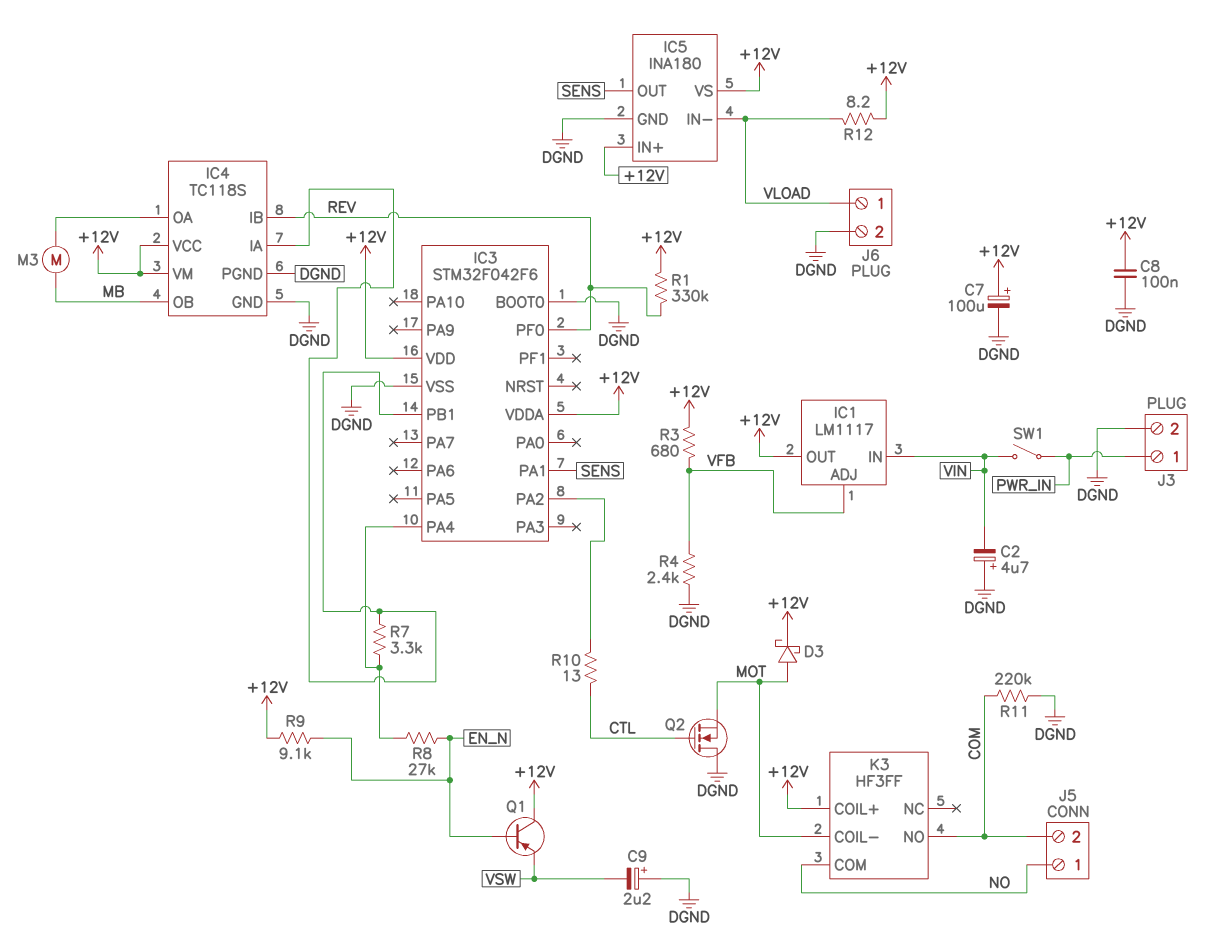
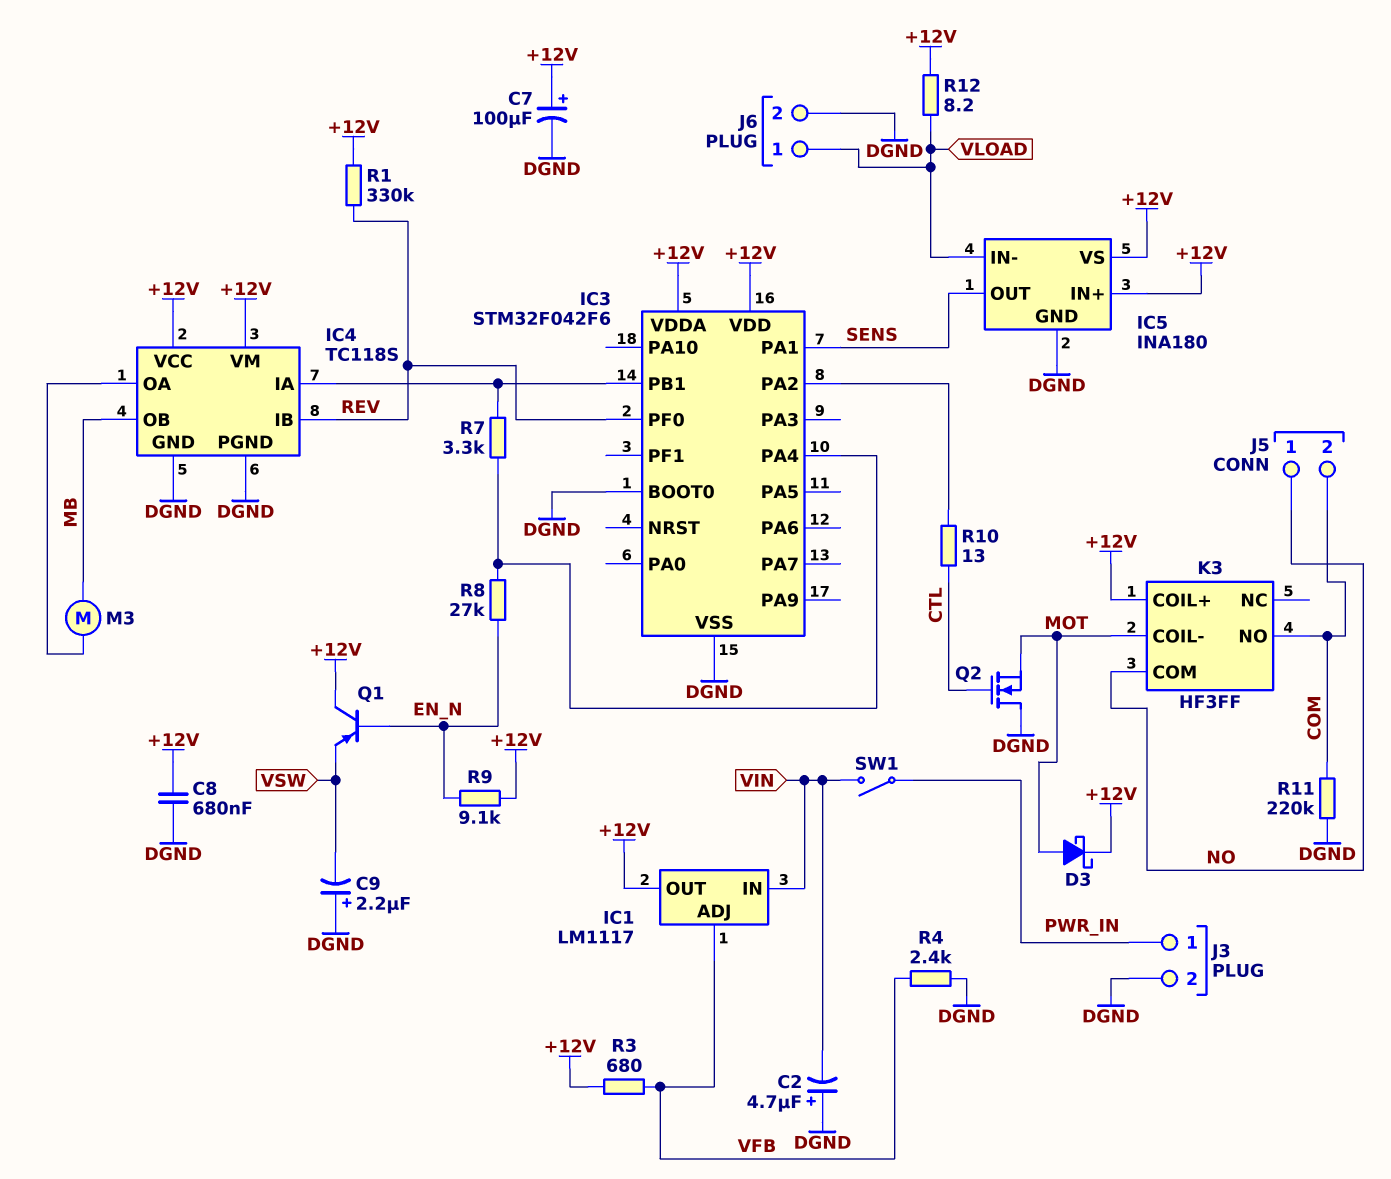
C8: 100nF (+12V, DGND) -> 680nF (+12V, DGND)

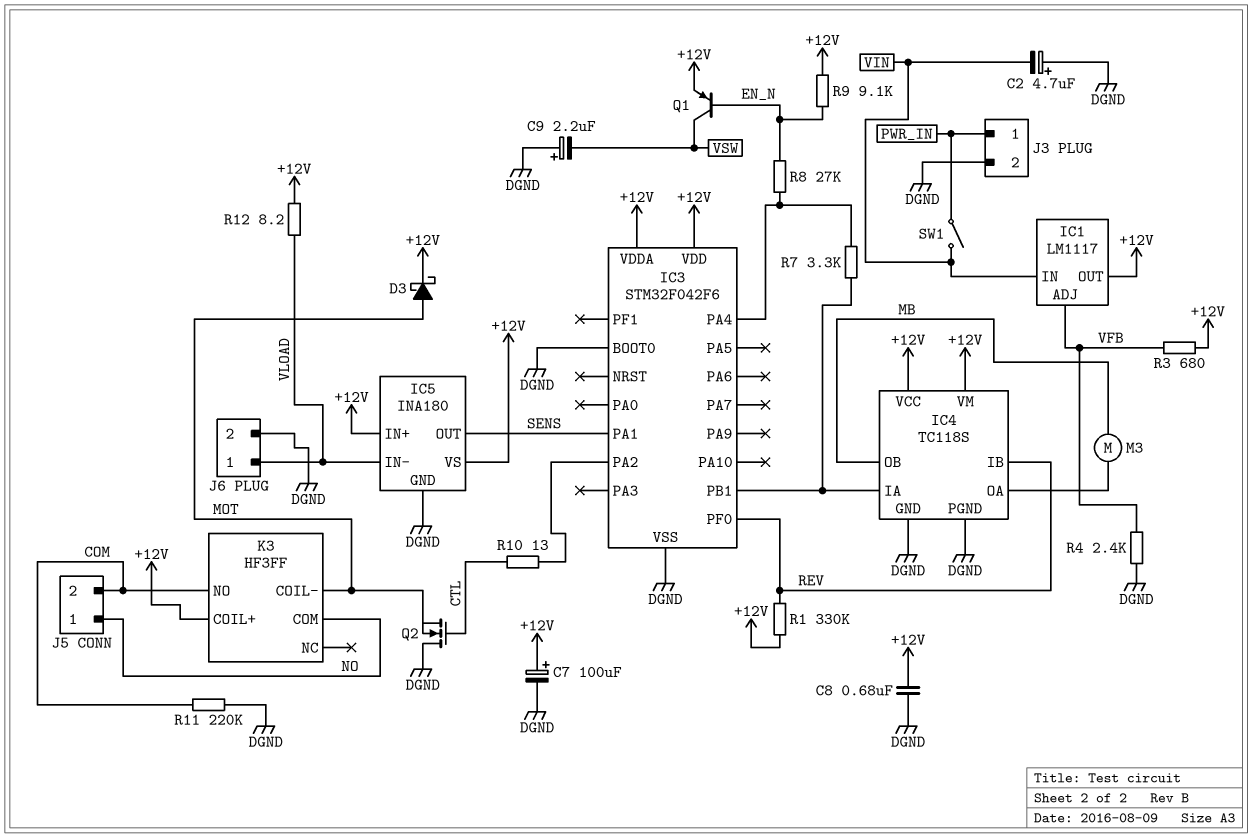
Q1: PNP (B EN_N, C +12V, E VSW) -> PNP (B EN_N, C VSW, E +12V)

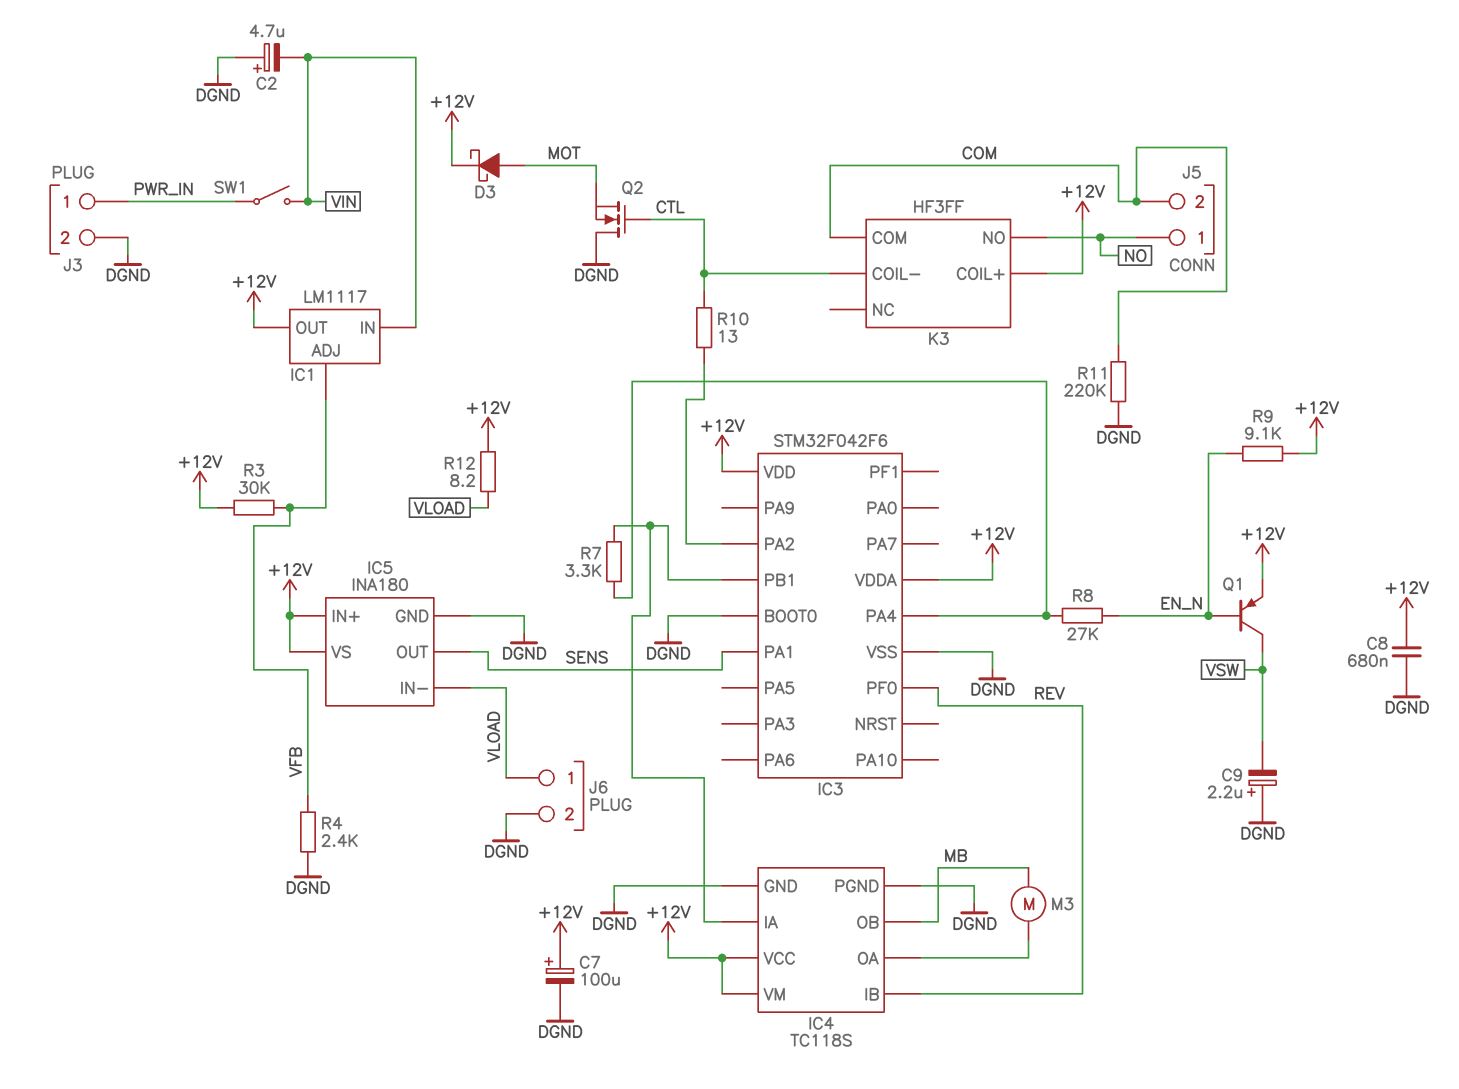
K3 pin COIL-: MOT -> CTL
K3 pin COM: NO -> COM
K3 pin NO: COM -> NO
R1: 330k (+12V, REV) -> none
R3: 680 (+12V, VFB) -> 30k (+12V, VFB)

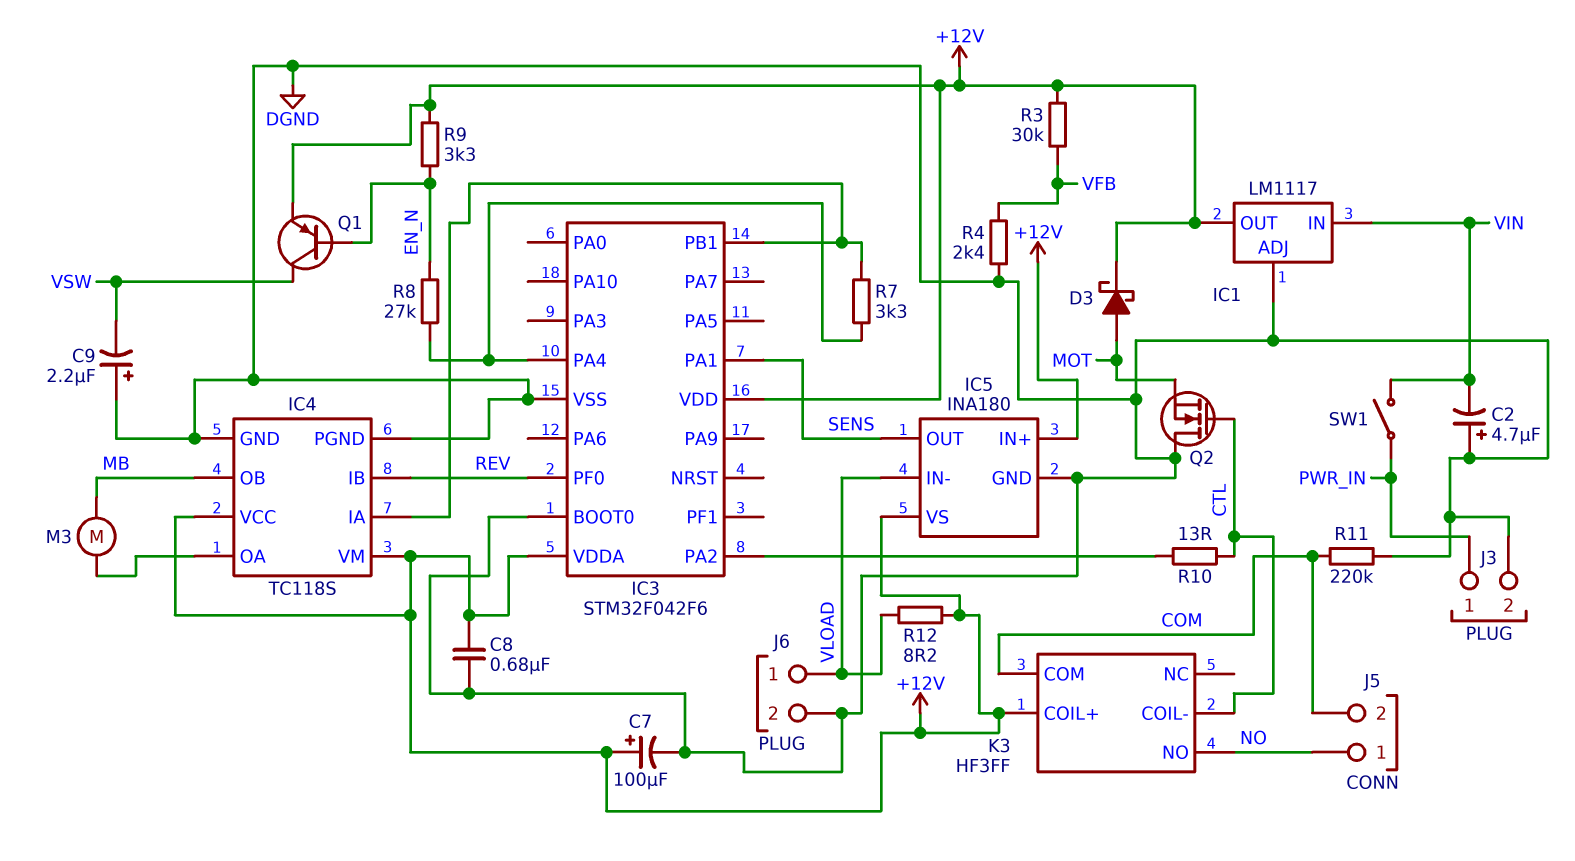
IC1 pin ADJ: VFB -> DGND
R9: 9.1k (+12V, EN_N) -> 3.3k (+12V, EN_N)

